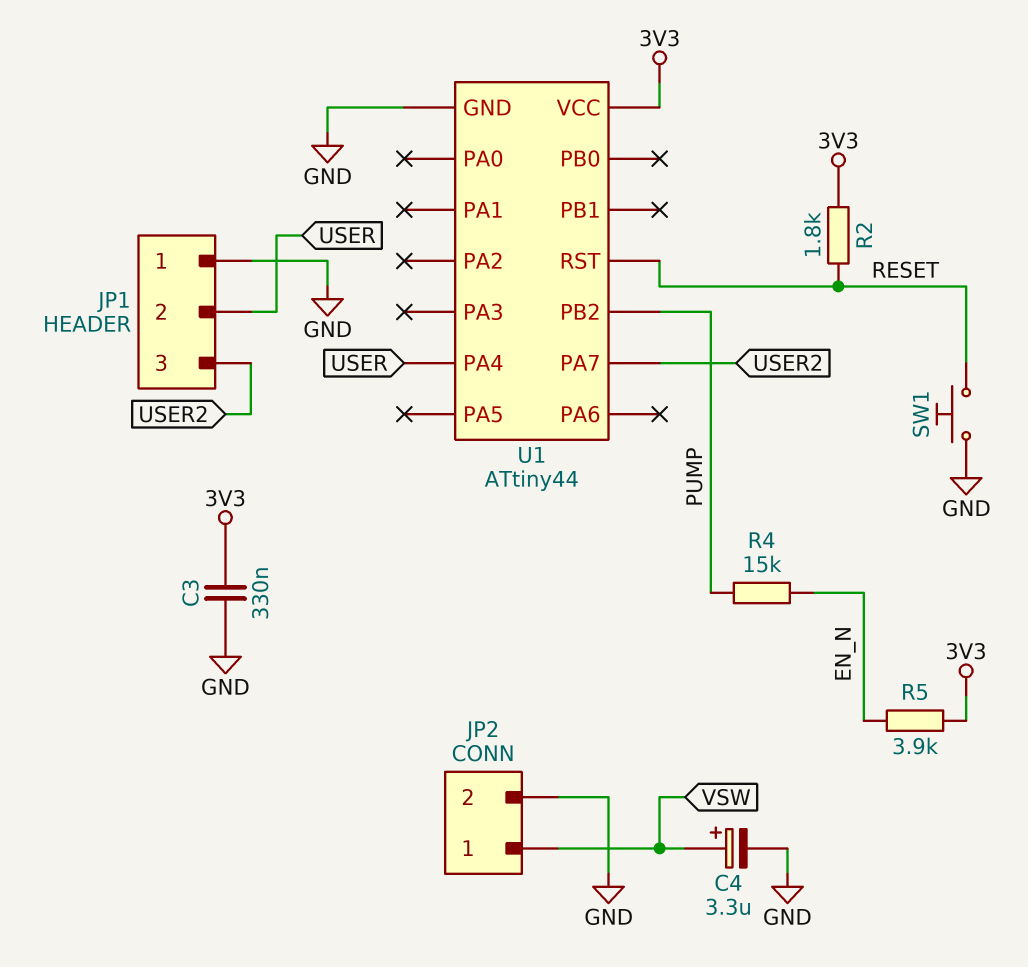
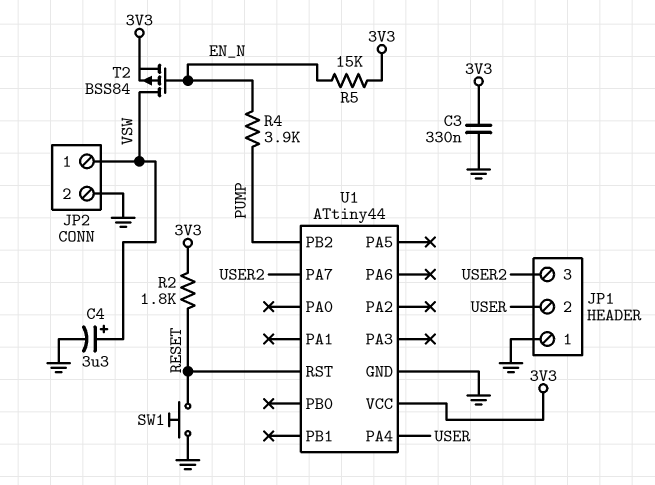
R4: 15k (EN_N, PUMP) -> 3.9k (EN_N, PUMP)
R5: 3.9k (3V3, EN_N) -> 15k (3V3, EN_N)
T2: none -> PMOS BSS84 (G EN_N, D VSW, S 3V3)

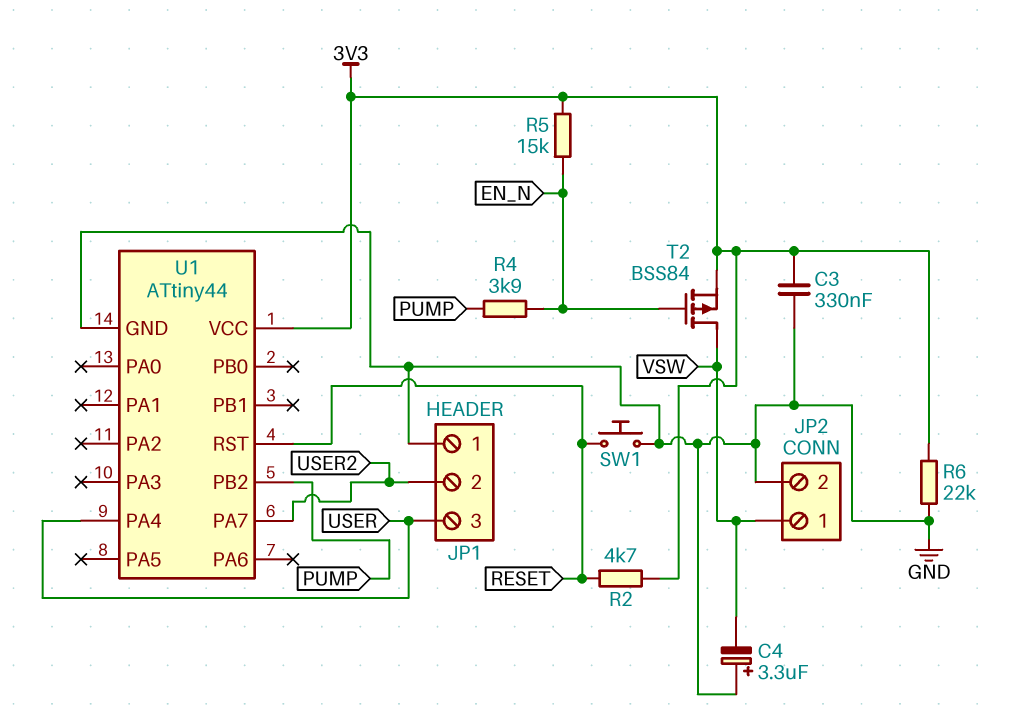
C4: 3.3uF (plus VSW, minus GND) -> 3.3uF (plus GND, minus VSW)
JP1 pin 2: USER -> USER2
JP1 pin 3: USER2 -> USER
R2: 1.8k (3V3, RESET) -> 4.7k (3V3, RESET)
R6: none -> 22k (3V3, GND)

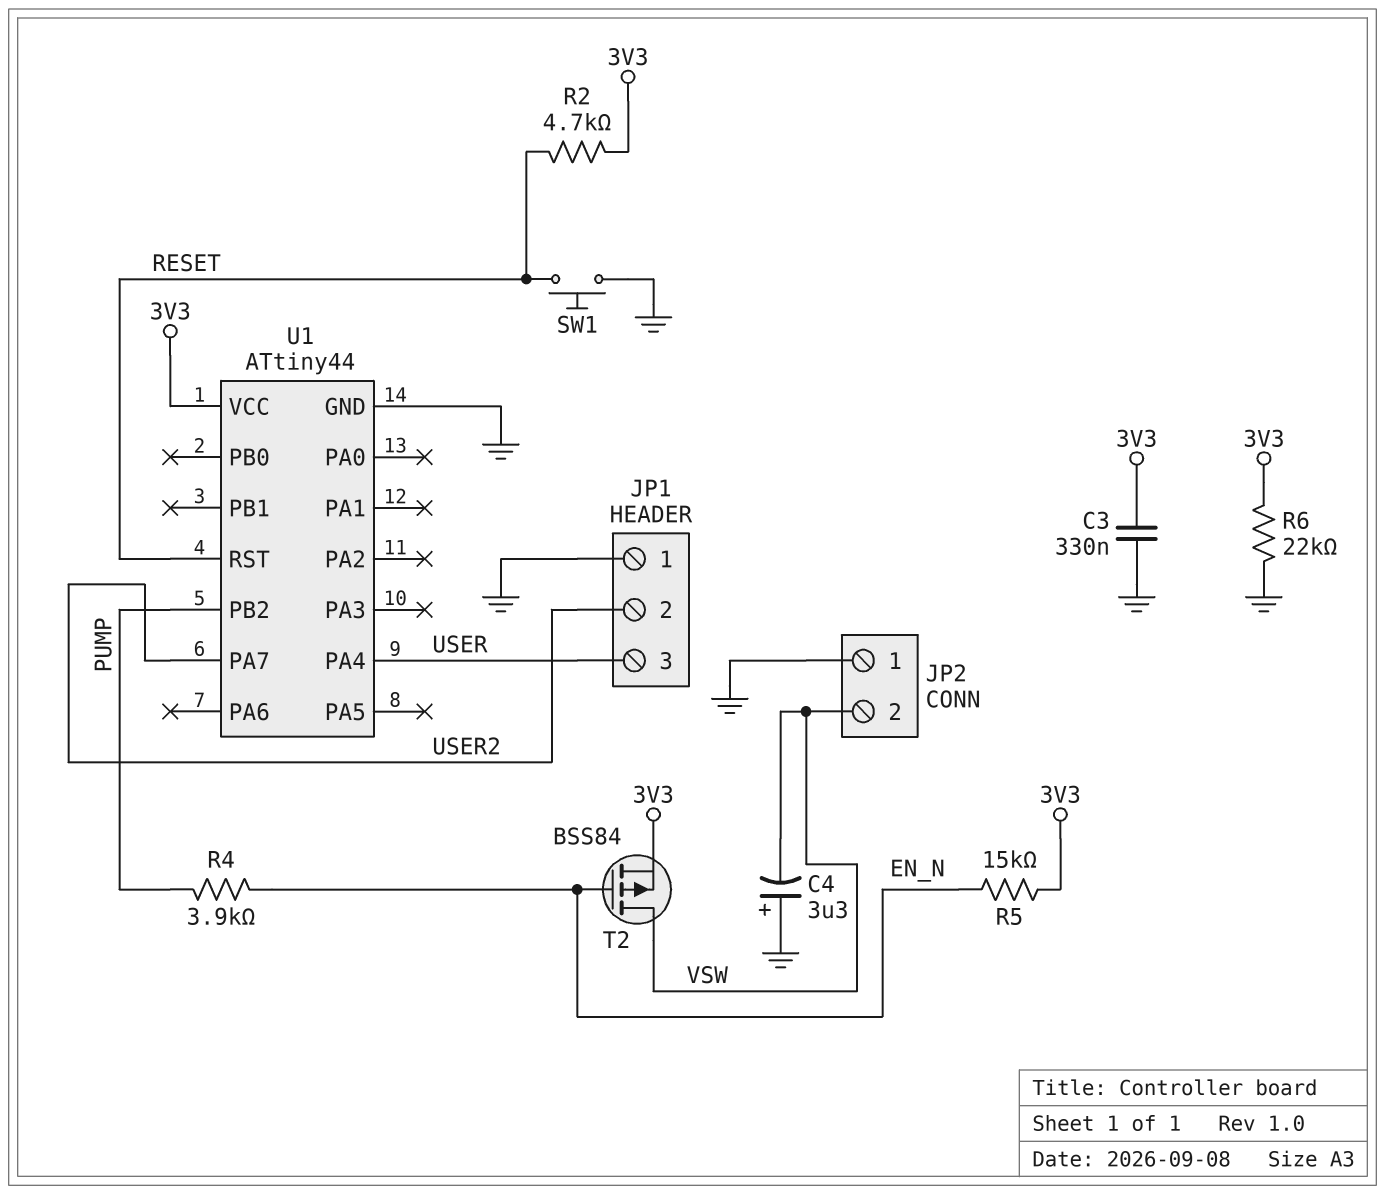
JP2 pin 1: VSW -> GND
JP2 pin 2: GND -> VSW

